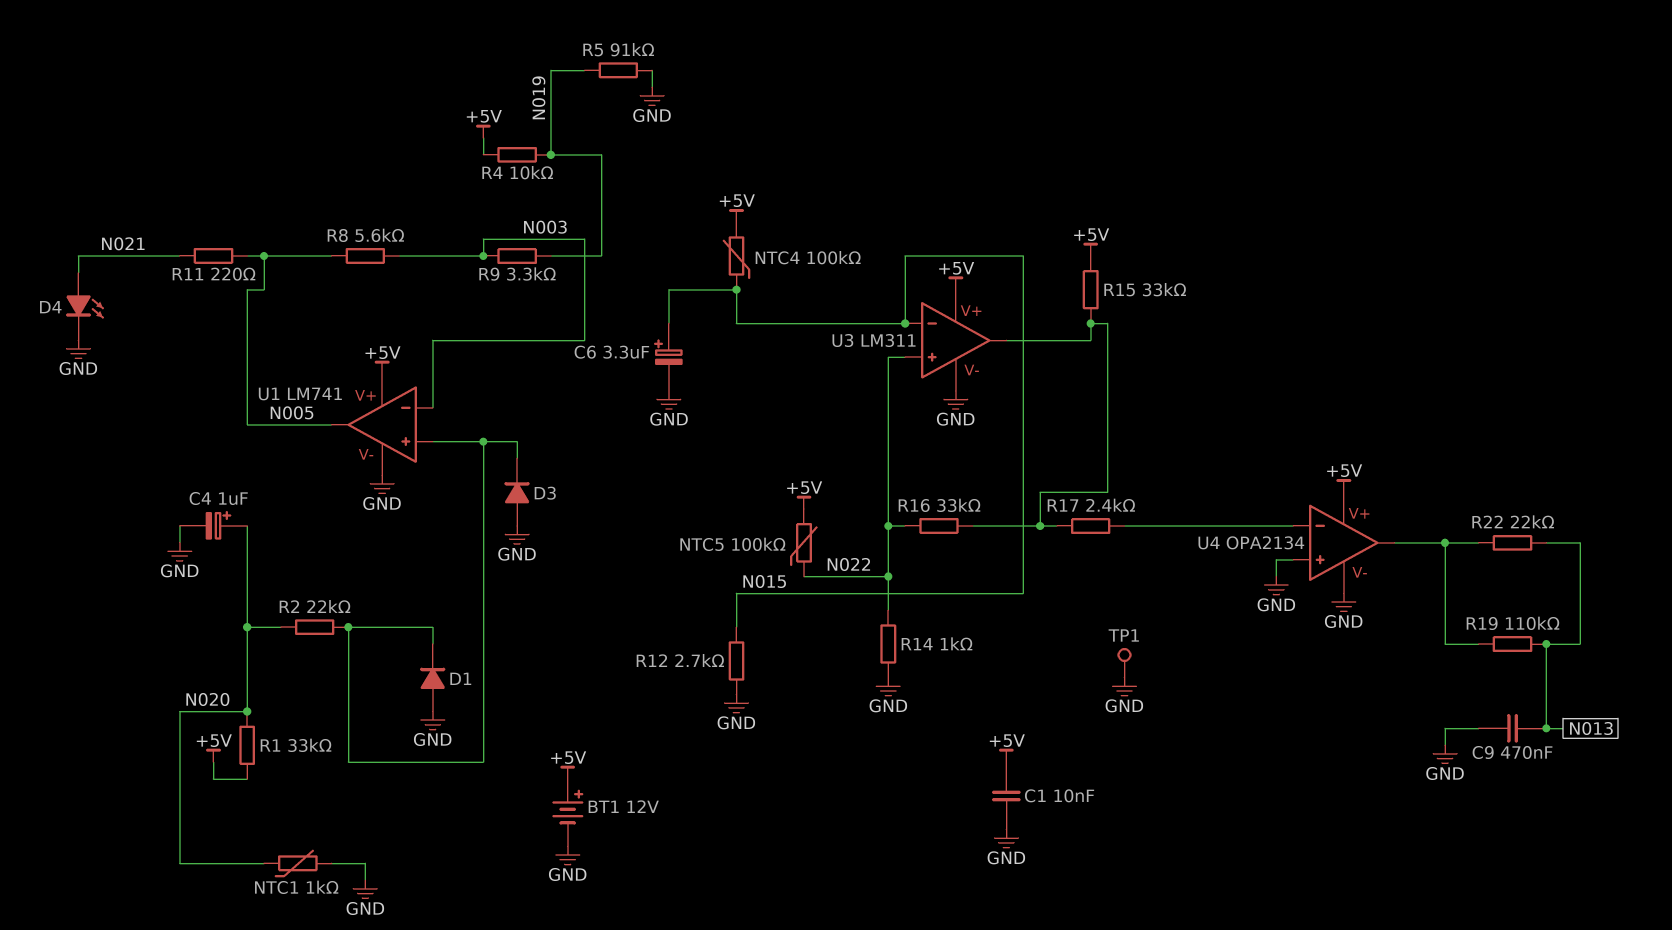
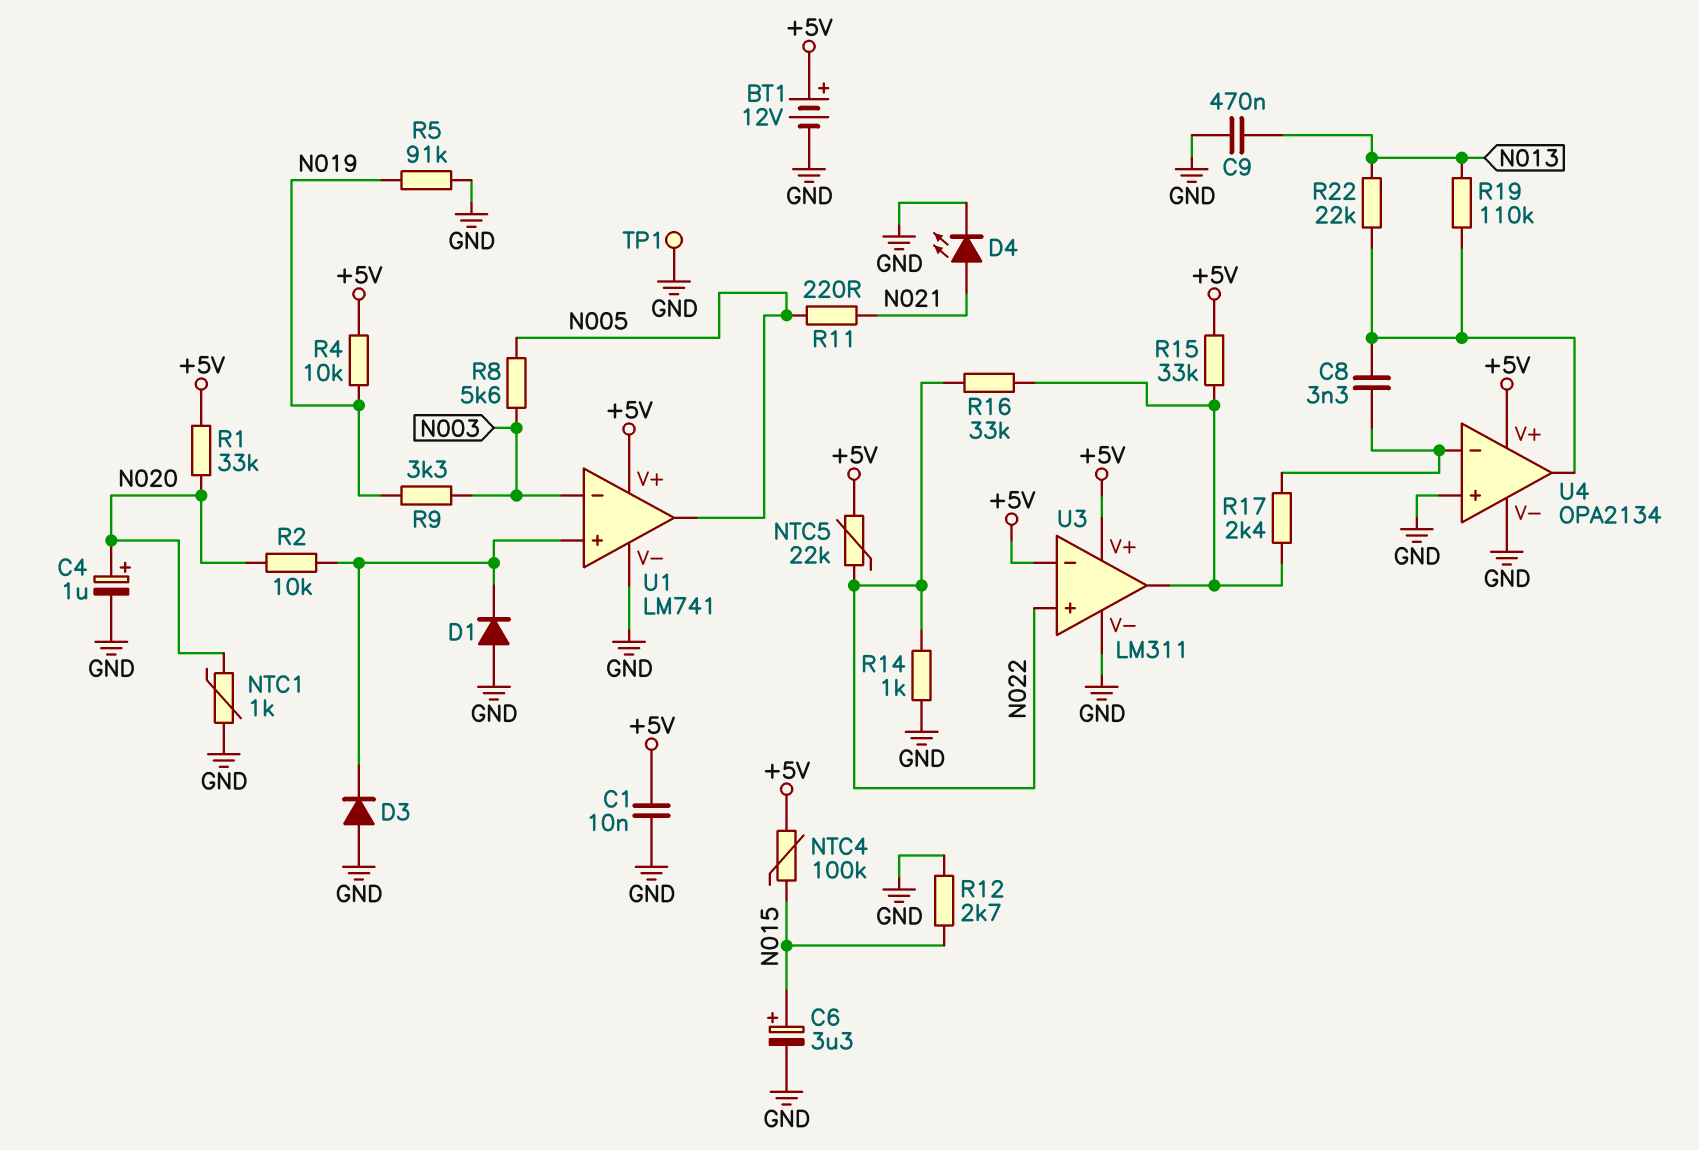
C8: none -> 3.3nF (U4/in-, U4/out)
NTC5: 100k (+5V, N022) -> 22k (+5V, N022)
R2: 22k (N020, U1/in+) -> 10k (N020, U1/in+)
U3 pin in-: N015 -> +5V

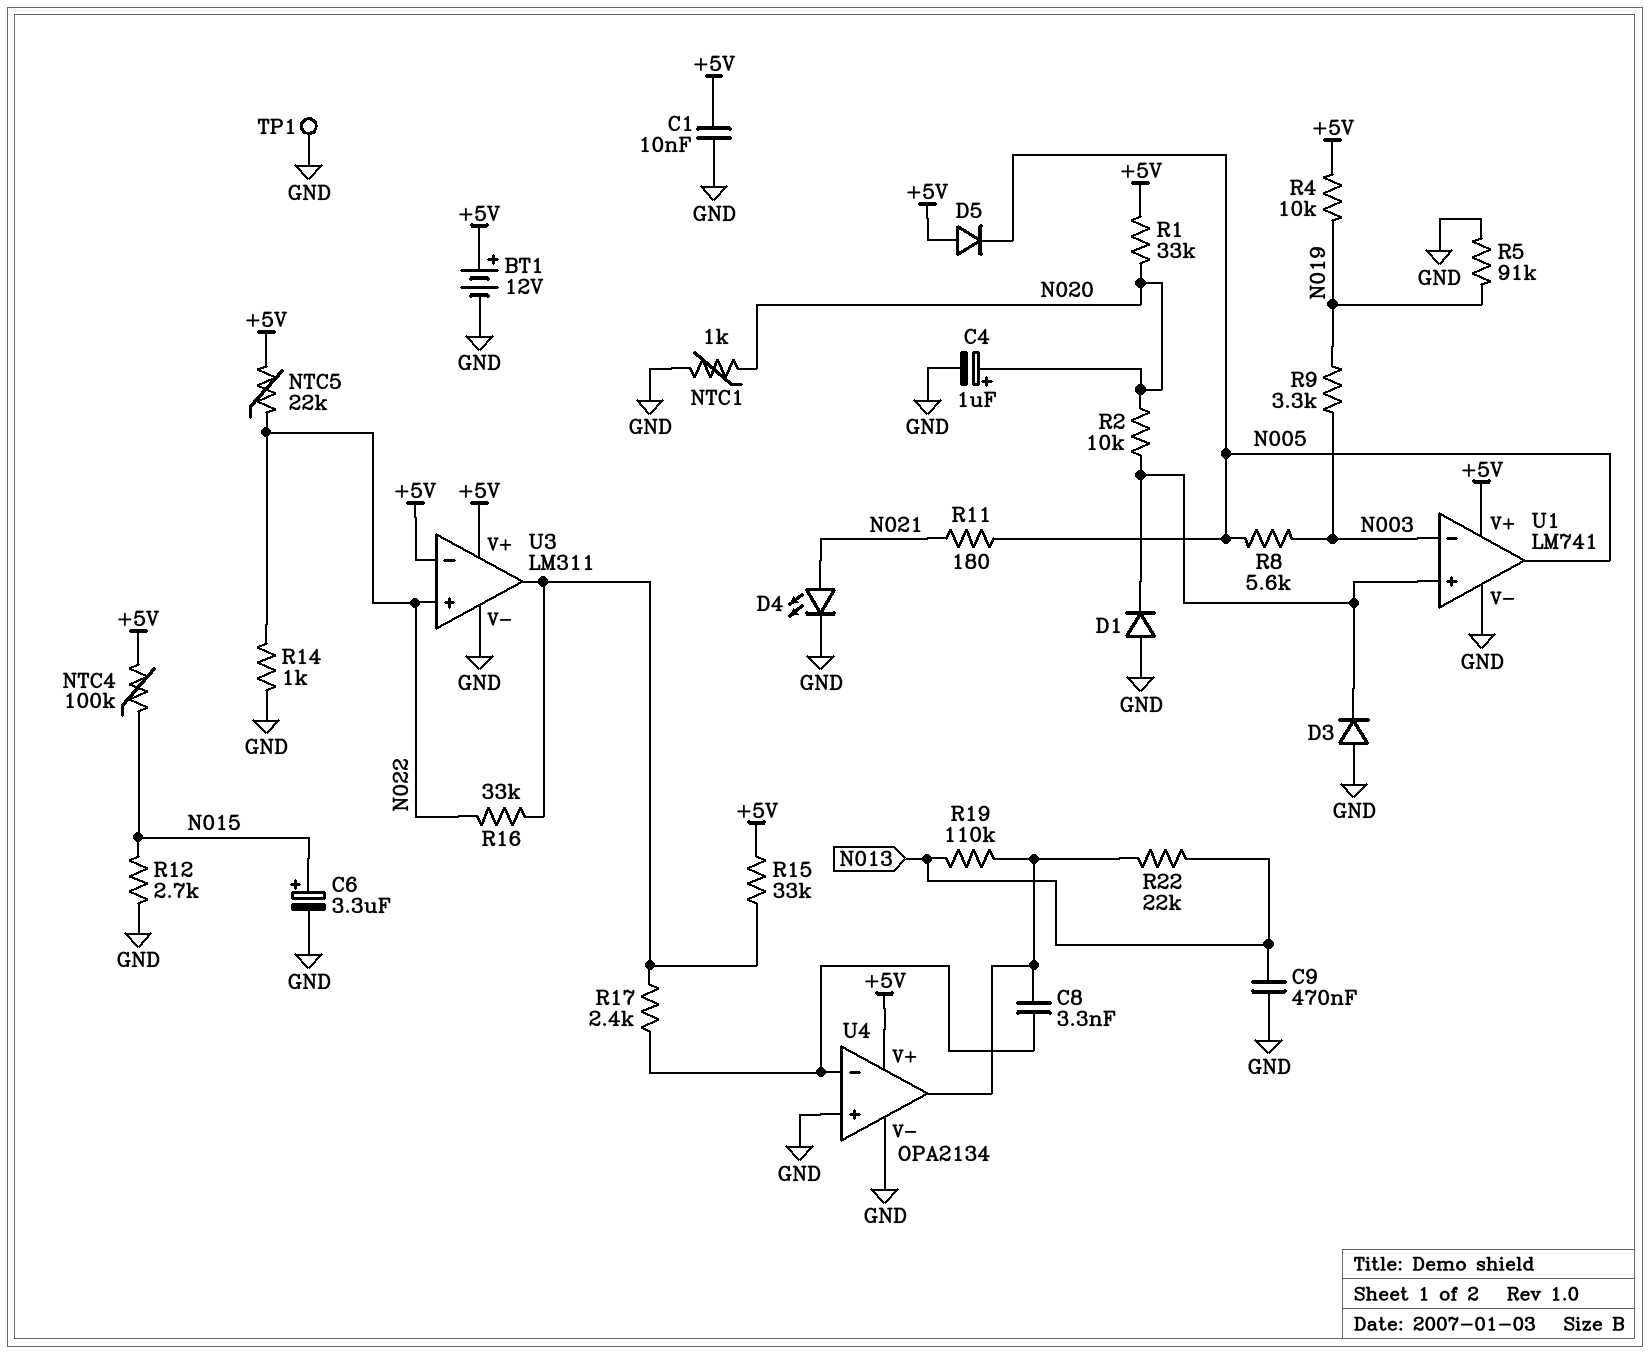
D5: none -> diode (A +5V, K N005)
R11: 220 (N005, N021) -> 180 (N005, N021)

